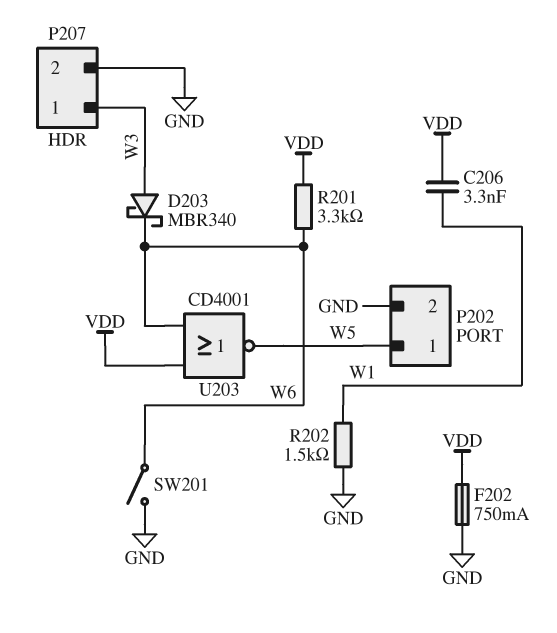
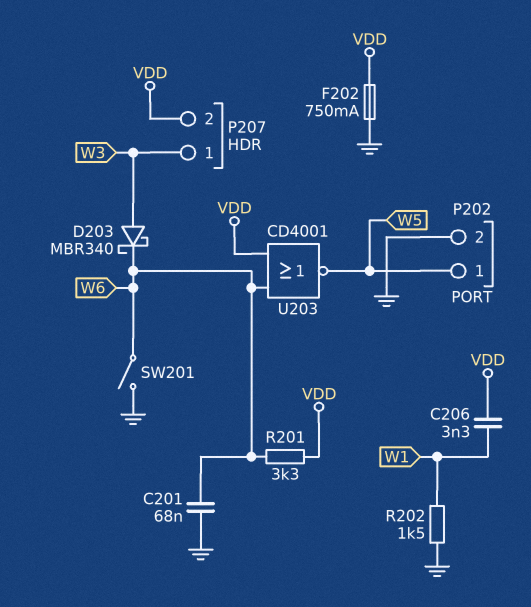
C201: none -> 68nF (GND, W6)
P207 pin 2: GND -> VDD

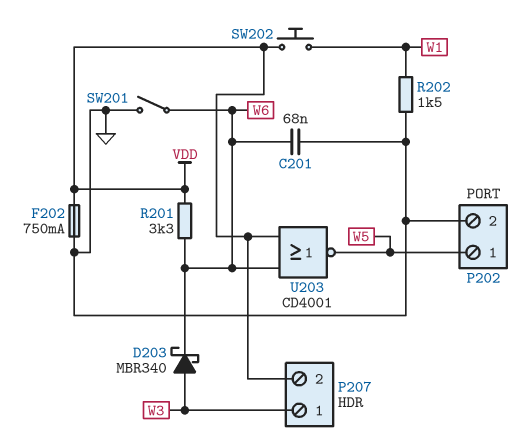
C206: 3.3nF (VDD, W1) -> none
SW202: none -> button (VDD, W1)

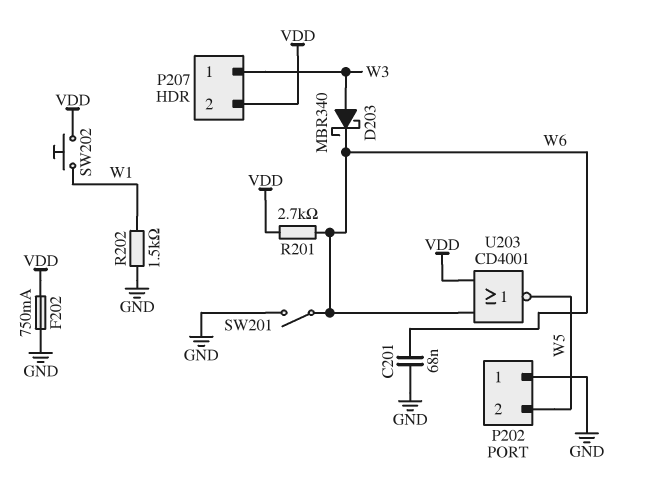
P202 pin 1: W5 -> GND
P202 pin 2: GND -> W5
R201: 3.3k (VDD, W6) -> 2.7k (VDD, W6)

